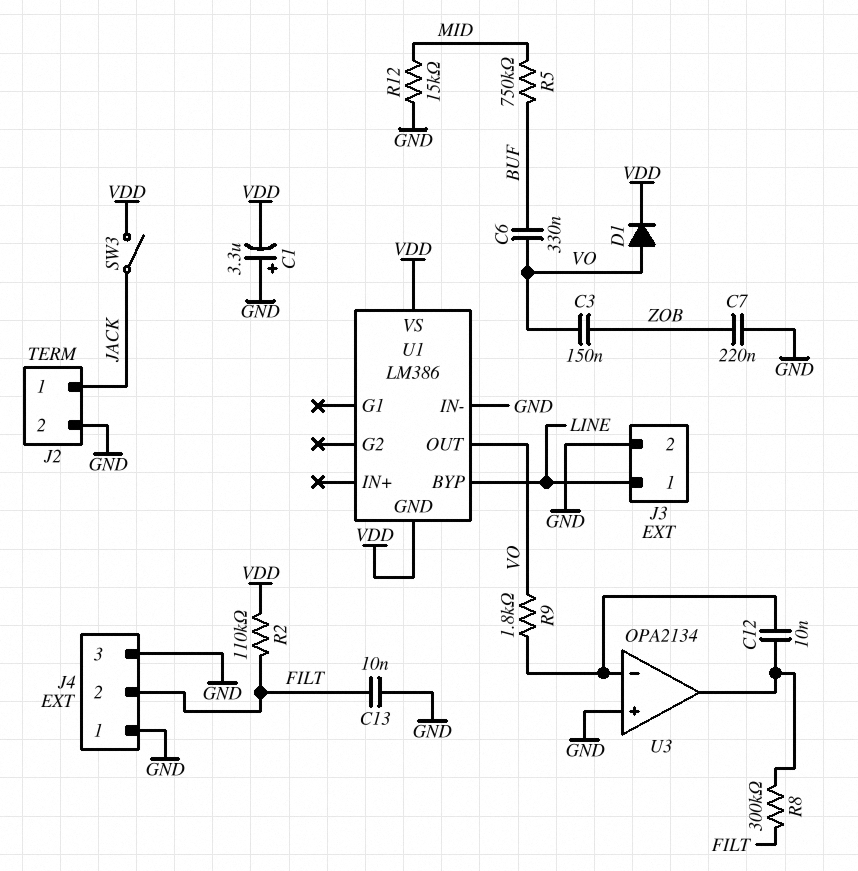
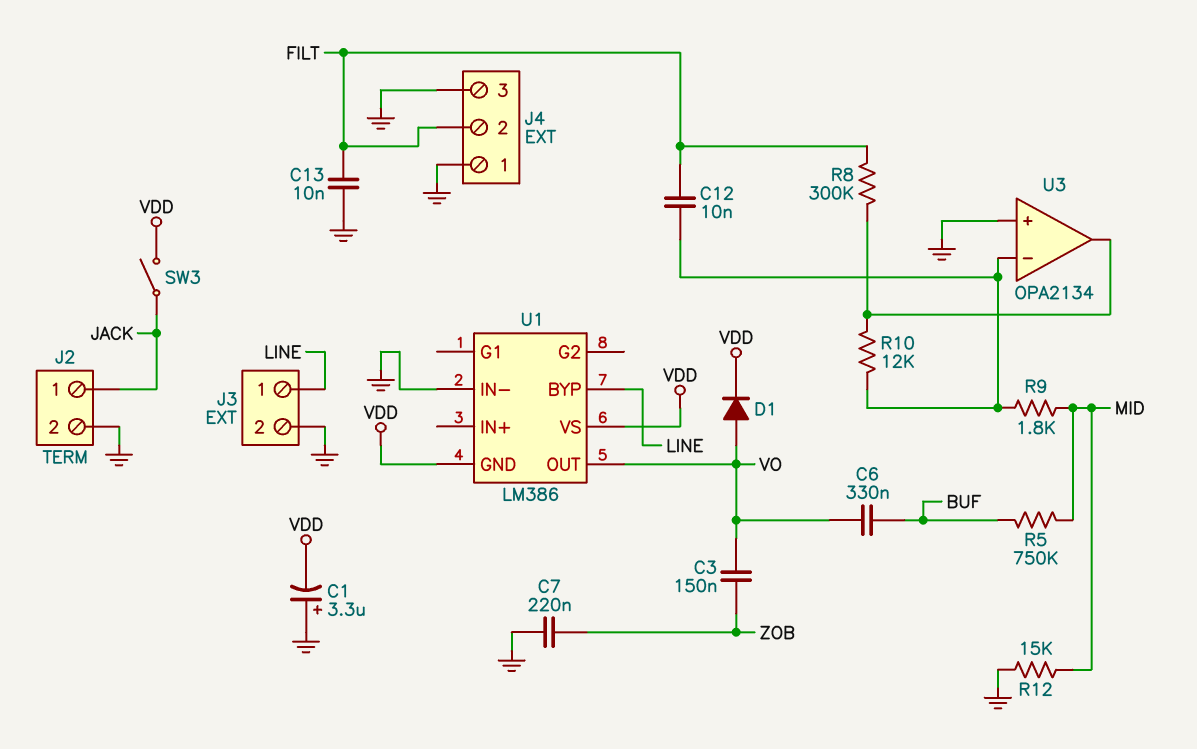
C12: 10nF (U3/in-, U3/out) -> 10nF (FILT, U3/in-)
R2: 110k (FILT, VDD) -> none
R9: 1.8k (U3/in-, VO) -> 1.8k (MID, U3/in-)
R10: none -> 12k (U3/in-, U3/out)

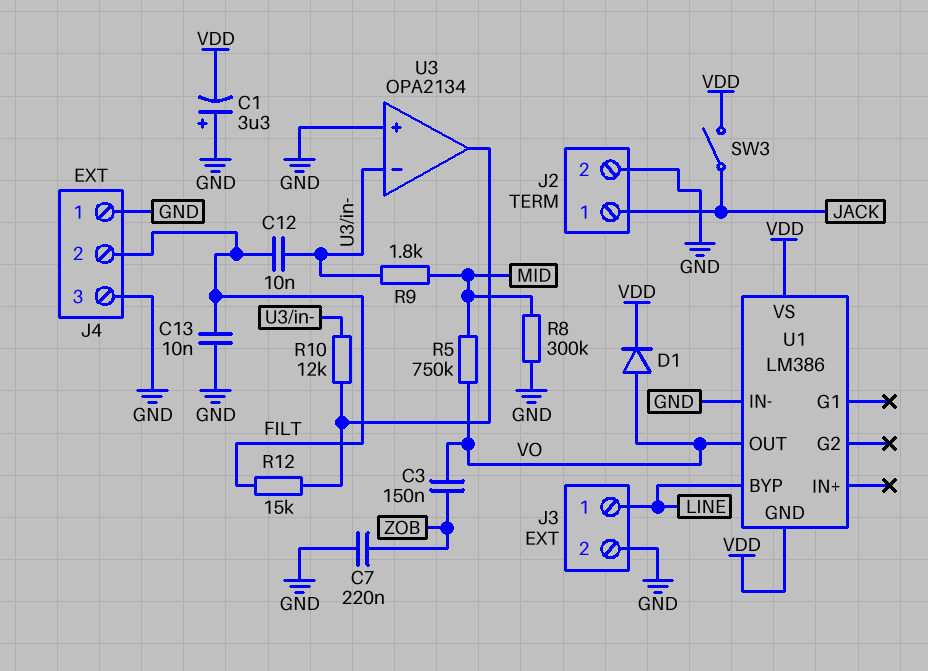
C6: 330nF (BUF, VO) -> none
R5: 750k (BUF, MID) -> 750k (MID, VO)
R8: 300k (FILT, U3/out) -> 300k (GND, MID)
R12: 15k (GND, MID) -> 15k (FILT, U3/out)

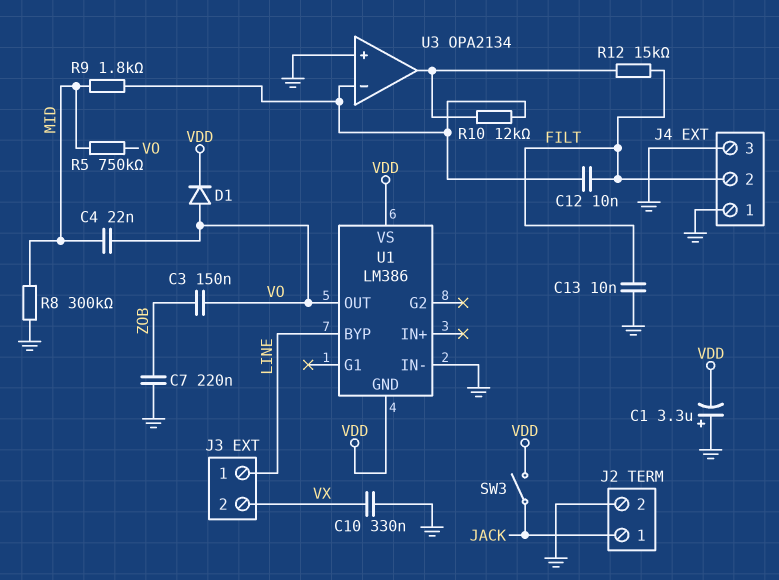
C4: none -> 22nF (MID, VO)
C10: none -> 330nF (GND, VX)
J3 pin 2: GND -> VX

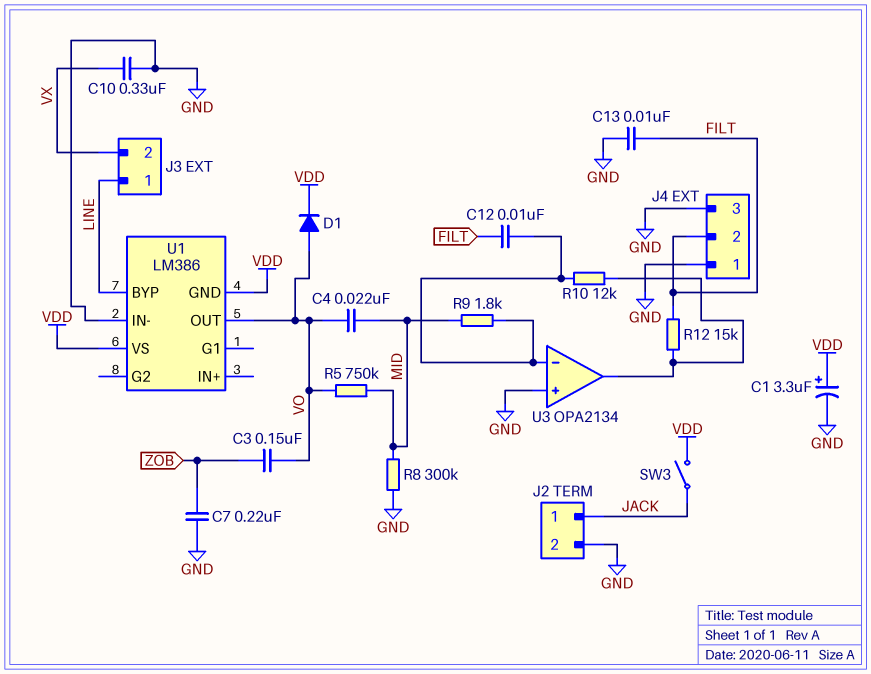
C1: 3.3uF (plus GND, minus VDD) -> 3.3uF (plus VDD, minus GND)

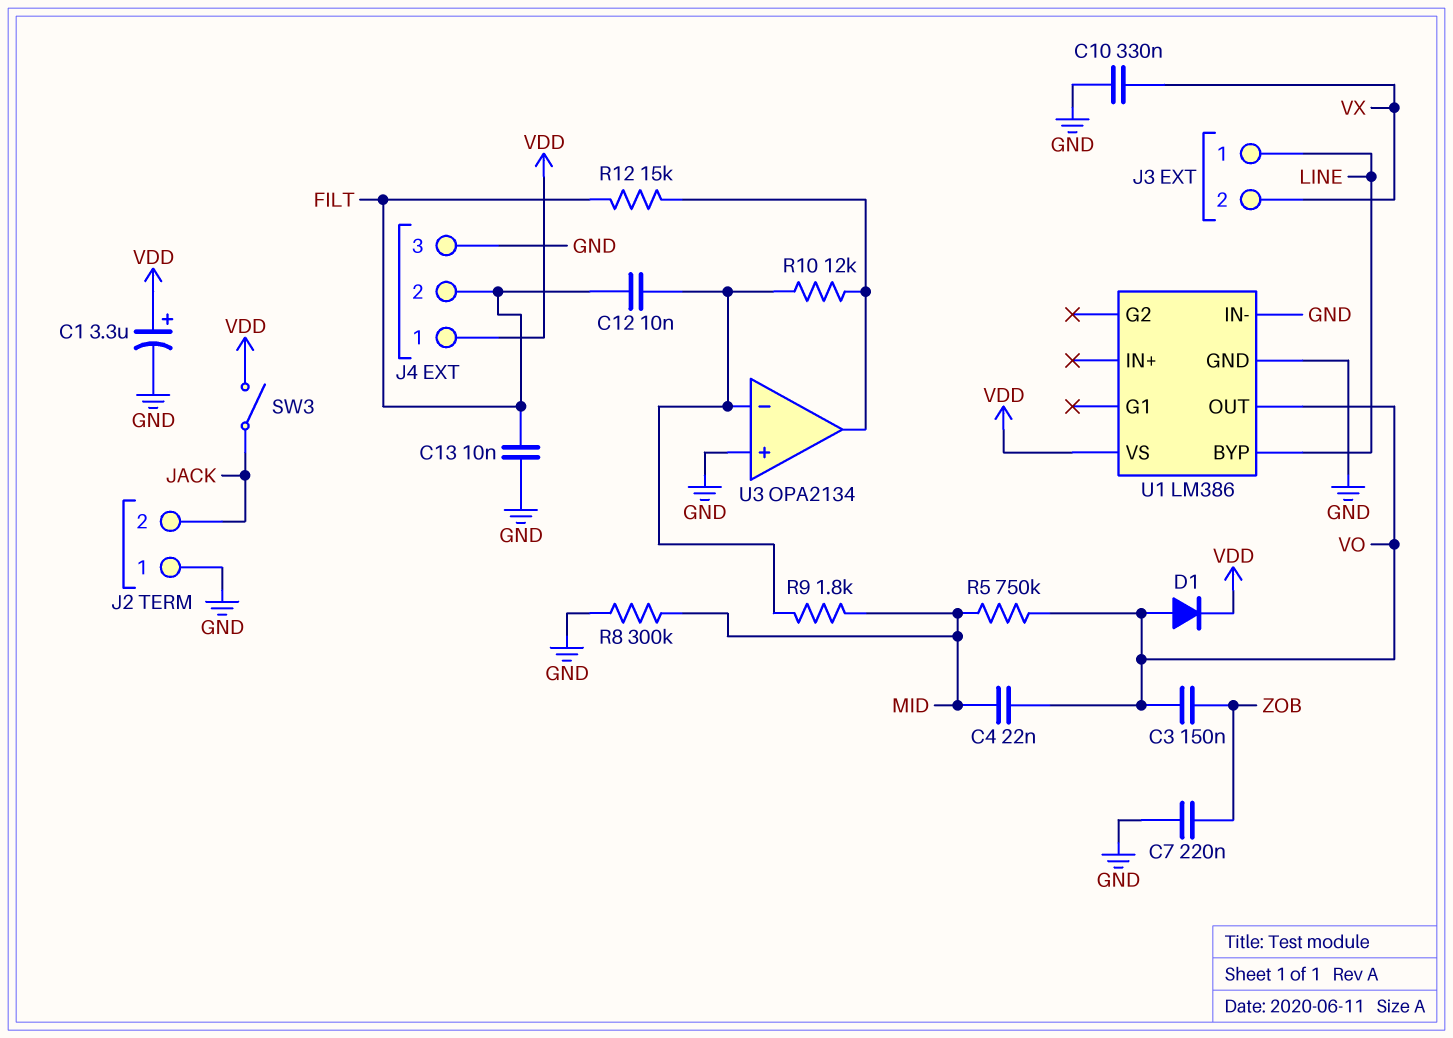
J2 pin 1: JACK -> GND
J2 pin 2: GND -> JACK
J4 pin 1: GND -> VDD
U1 pin GND: VDD -> GND

